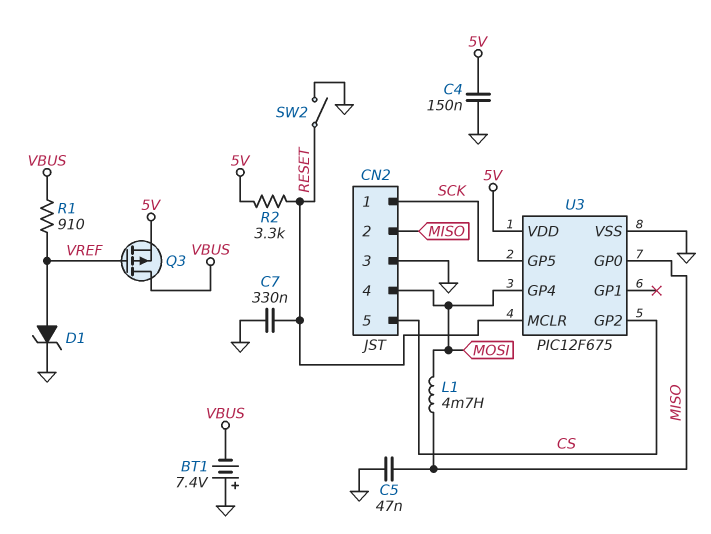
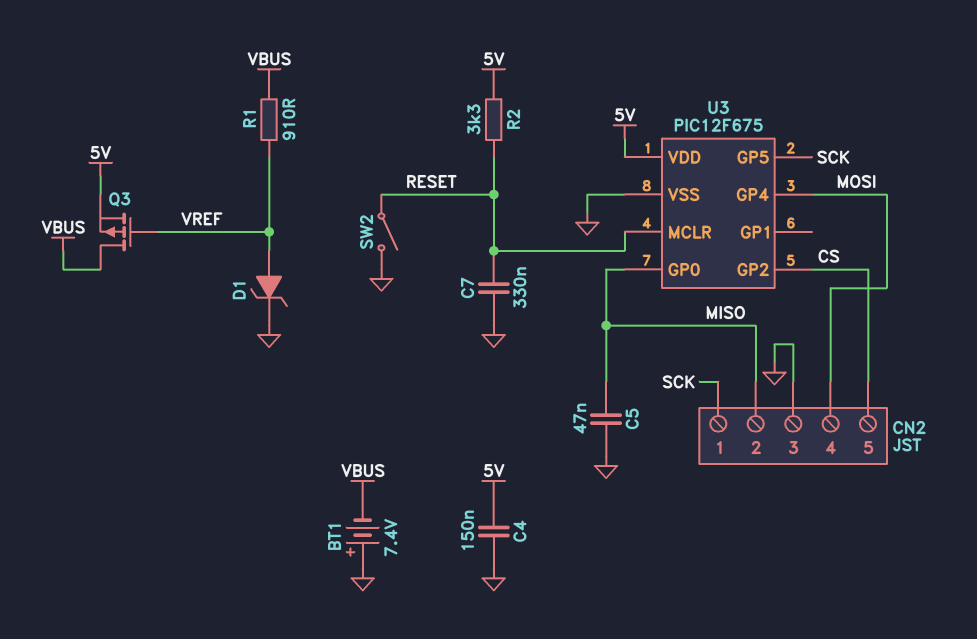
L1: 4.7mH (MISO, MOSI) -> none

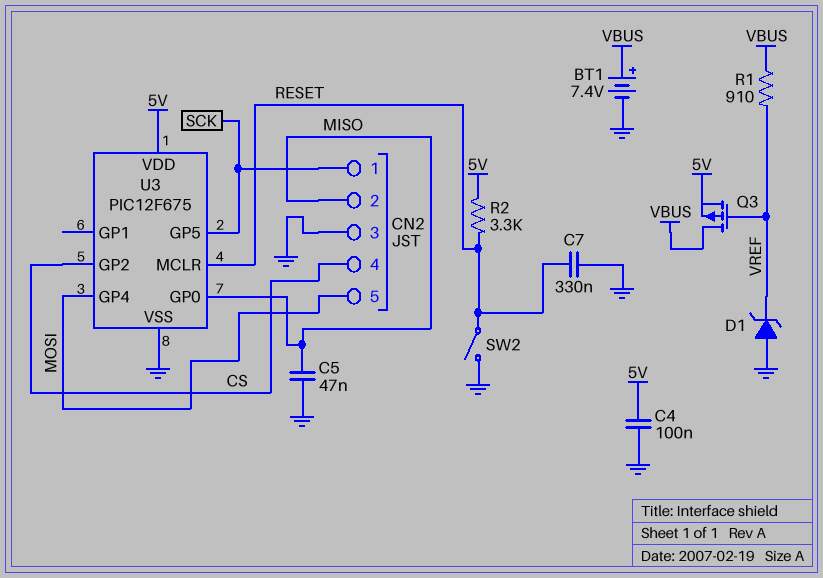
BT1: 7.4V (plus GND, minus VBUS) -> 7.4V (plus VBUS, minus GND)
C4: 150nF (5V, GND) -> 100nF (5V, GND)
CN2 pin 4: MOSI -> CS
CN2 pin 5: CS -> MOSI
D1: zener (A VREF, K GND) -> zener (A GND, K VREF)

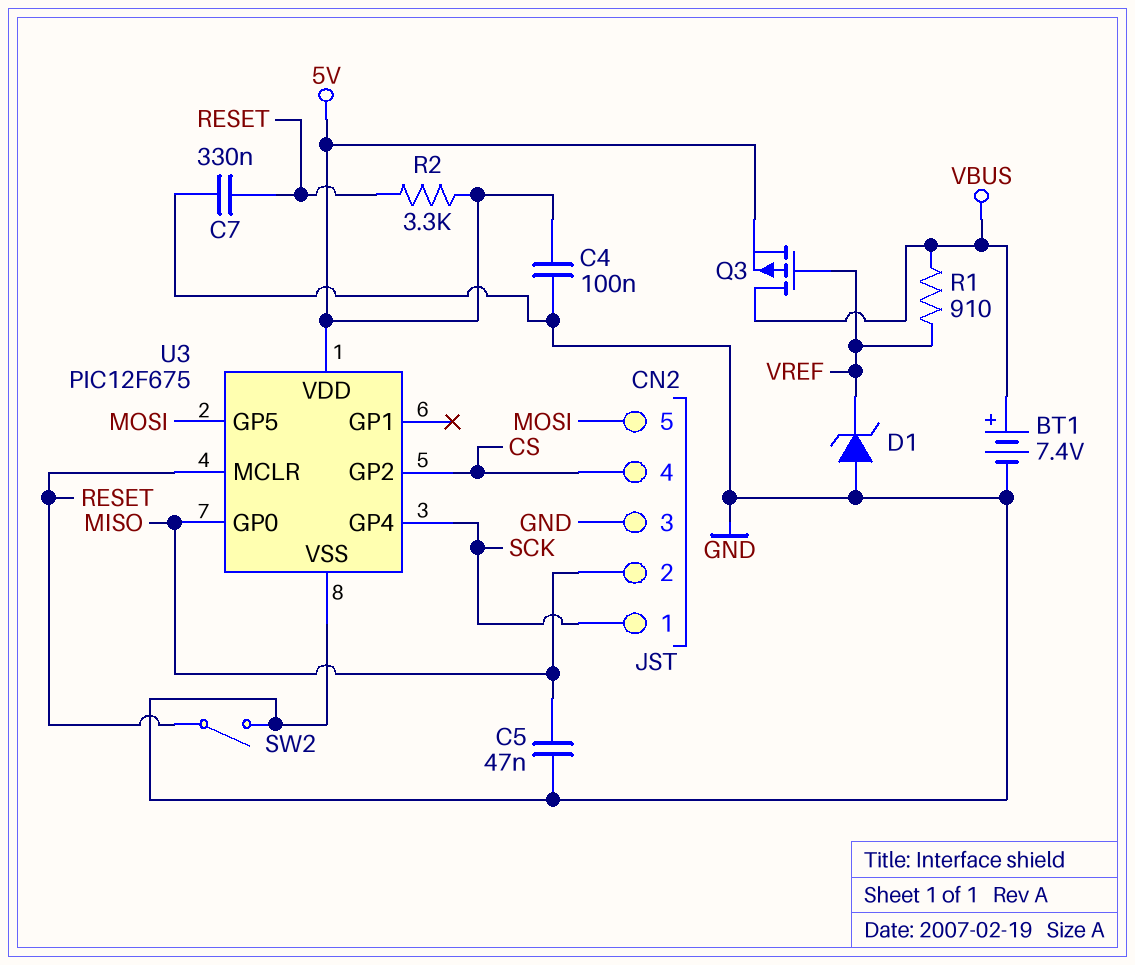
U3 pin GP4: MOSI -> SCK
U3 pin GP5: SCK -> MOSI

